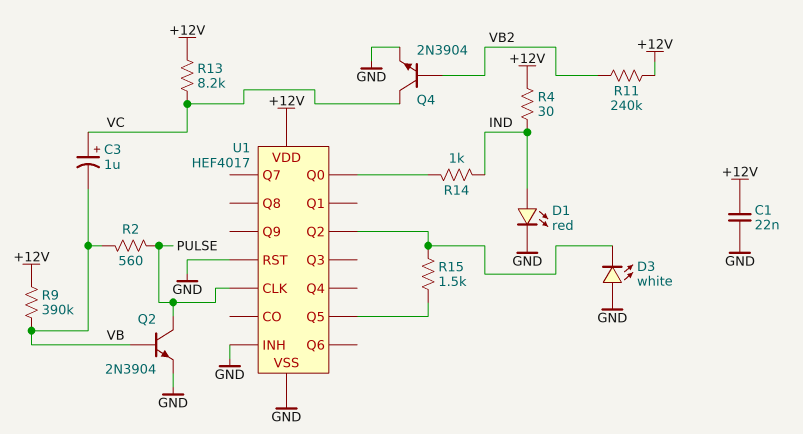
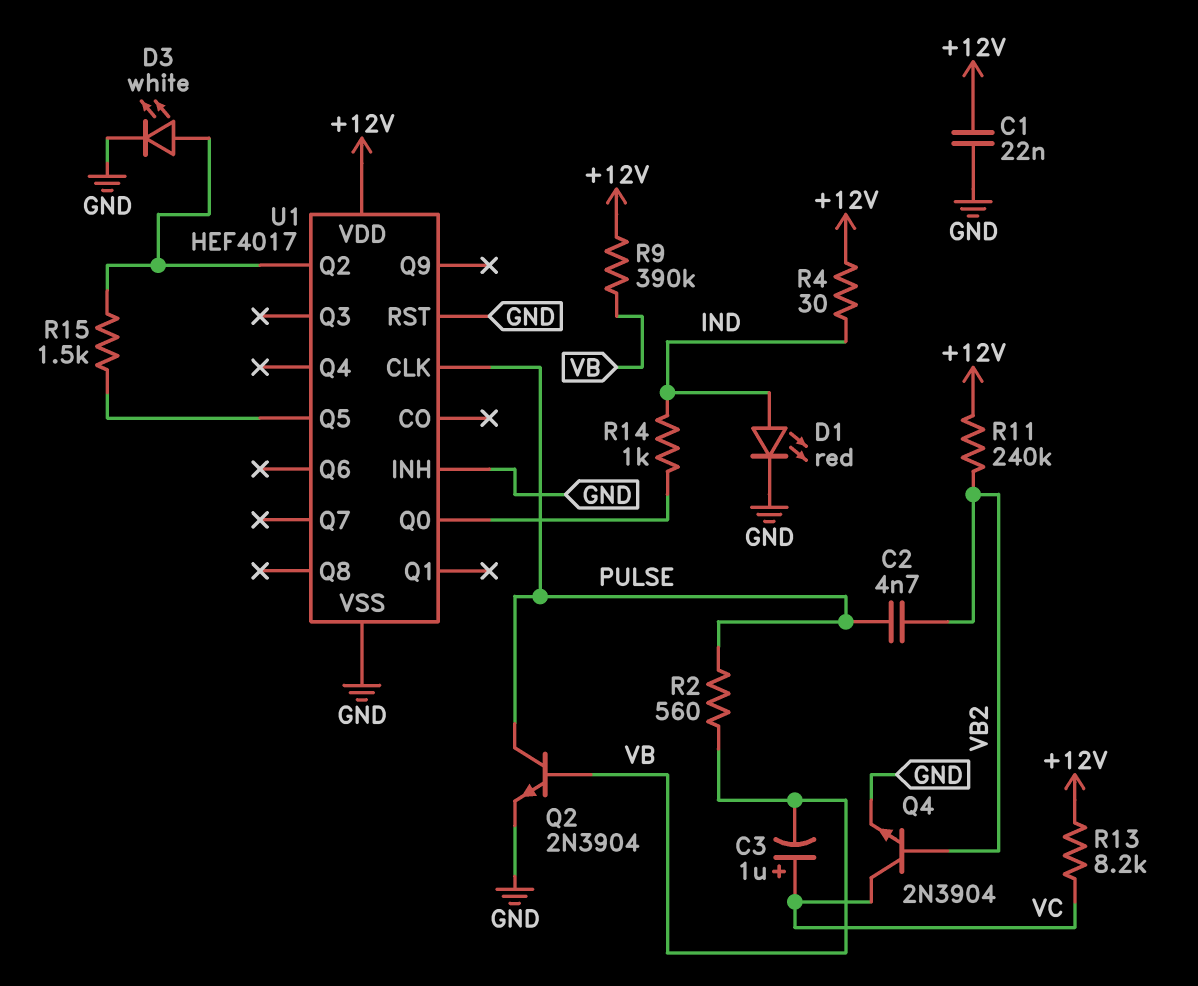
C2: none -> 4.7nF (PULSE, VB2)
D3: LED white (A GND, K U1/Q2) -> LED white (A U1/Q2, K GND)

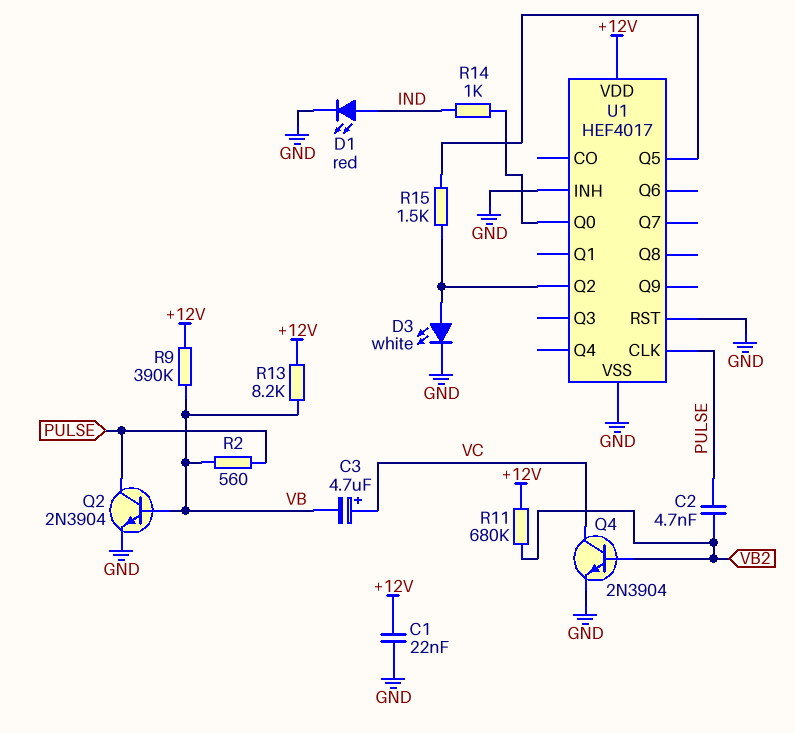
C3: 1uF (plus VC, minus VB) -> 4.7uF (plus VC, minus VB)
R4: 30 (+12V, IND) -> none
R11: 240k (+12V, VB2) -> 680k (+12V, VB2)
R13: 8.2k (+12V, VC) -> 8.2k (+12V, VB)

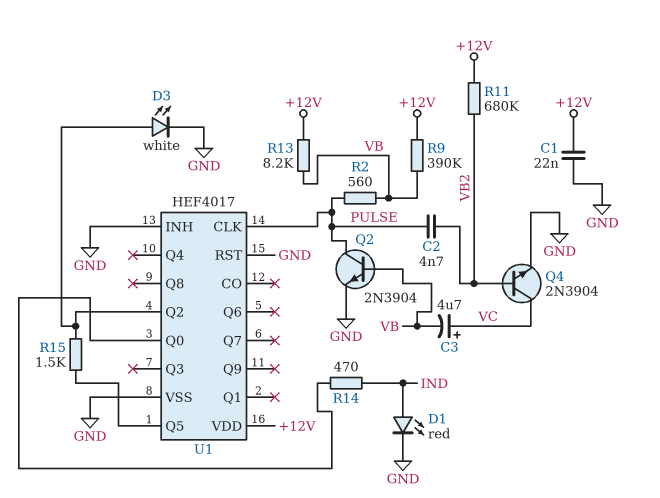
R14: 1k (IND, U1/Q0) -> 470 (IND, U1/Q0)

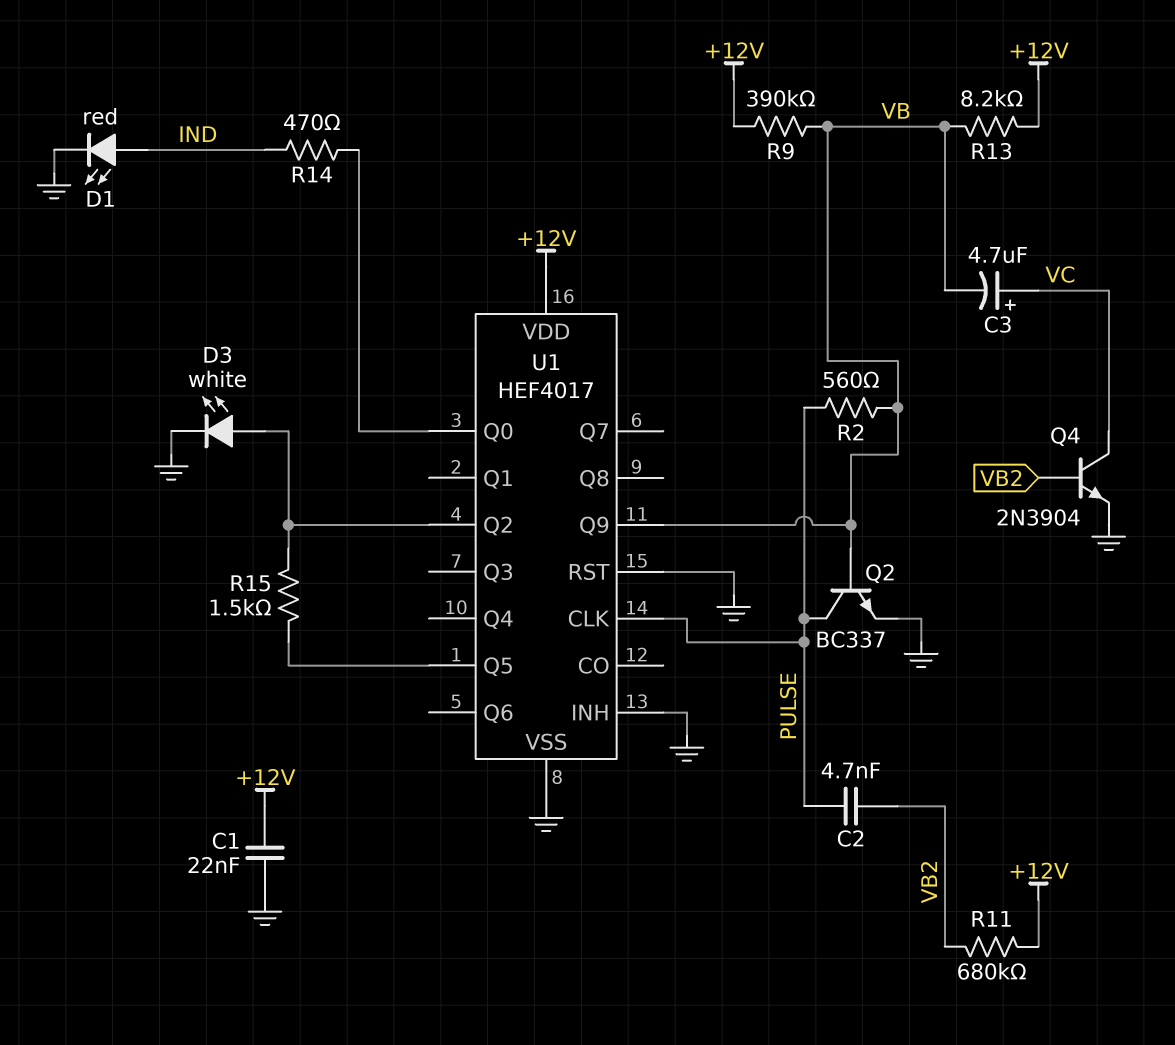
Q2: NPN 2N3904 (B VB, C PULSE, E GND) -> NPN BC337 (B VB, C PULSE, E GND)
U1 pin Q9: none -> VB

